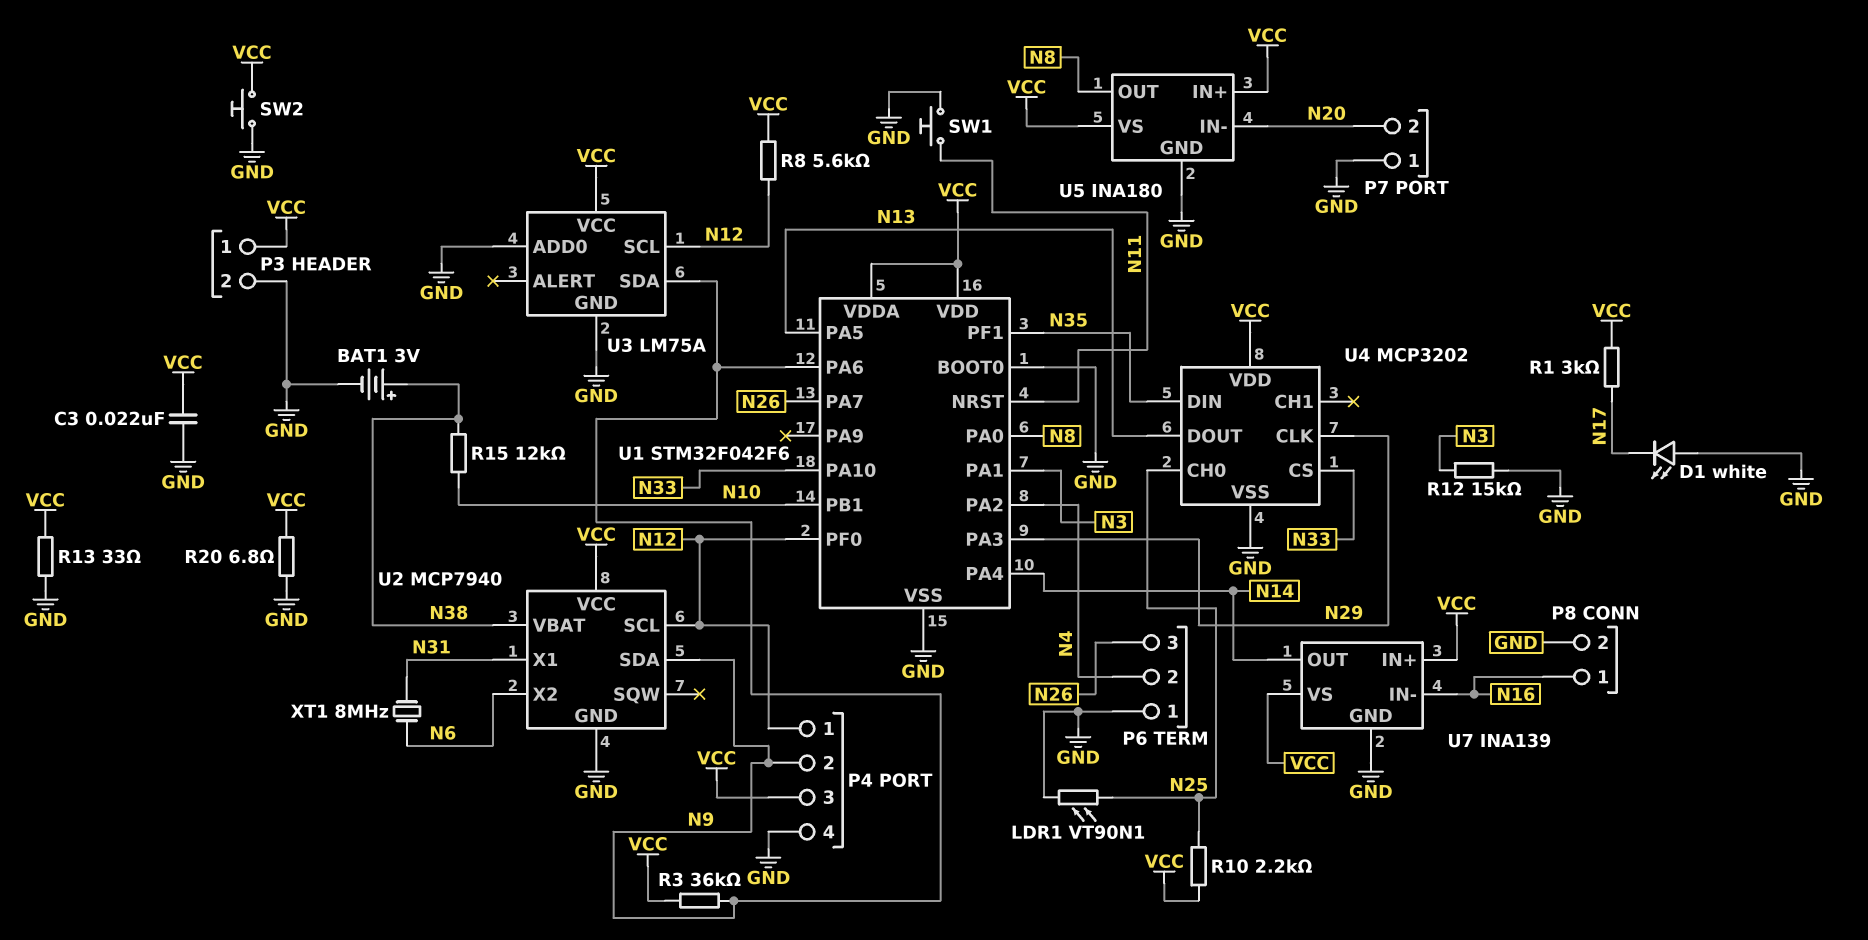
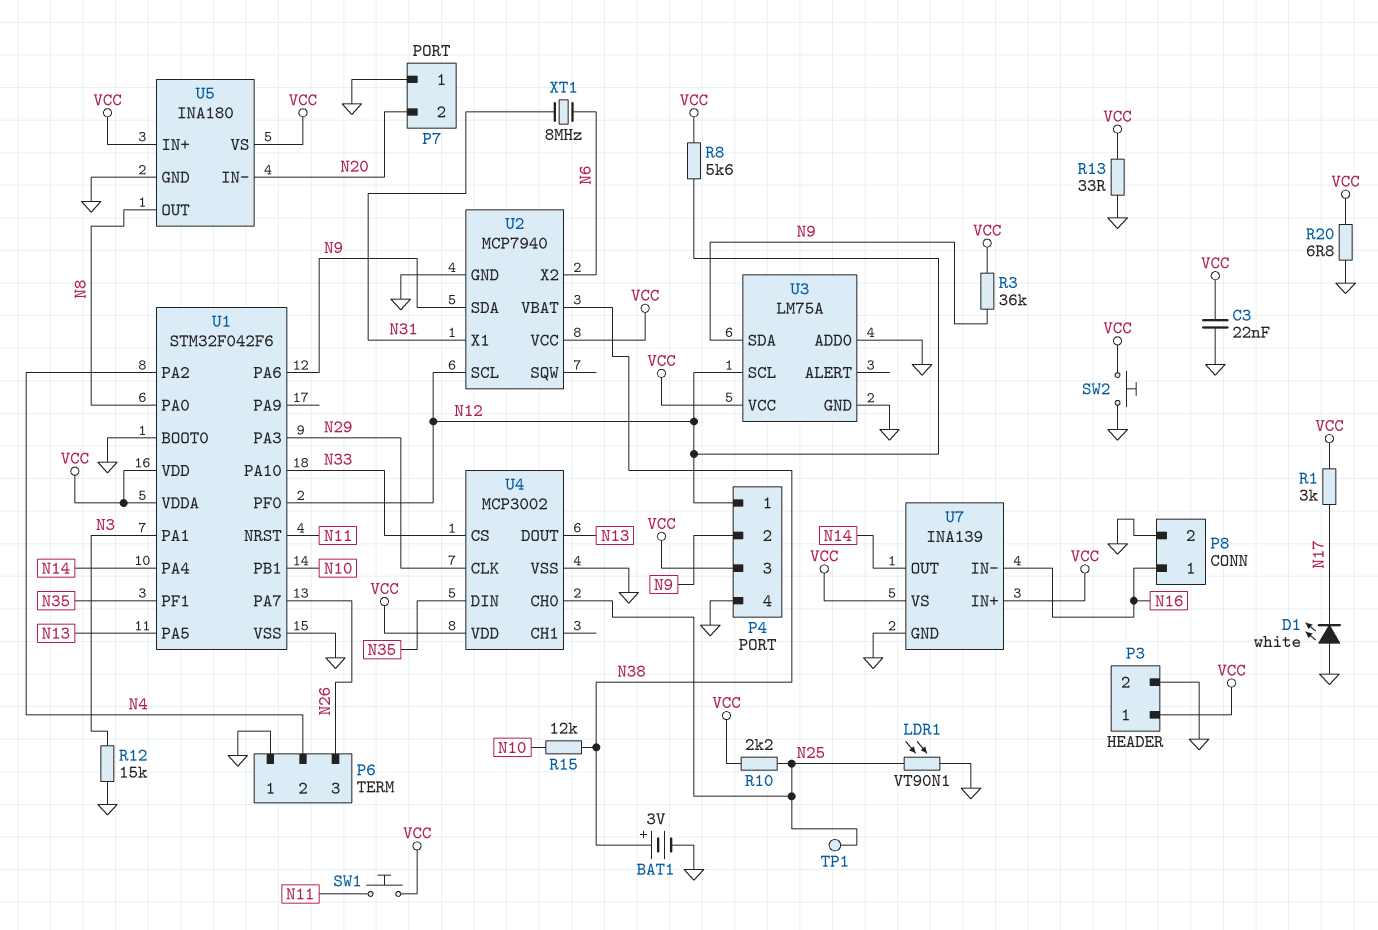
SW1: button (GND, N11) -> button (N11, VCC)
TP1: none -> test point (N25)
U4: MCP3202 -> MCP3002

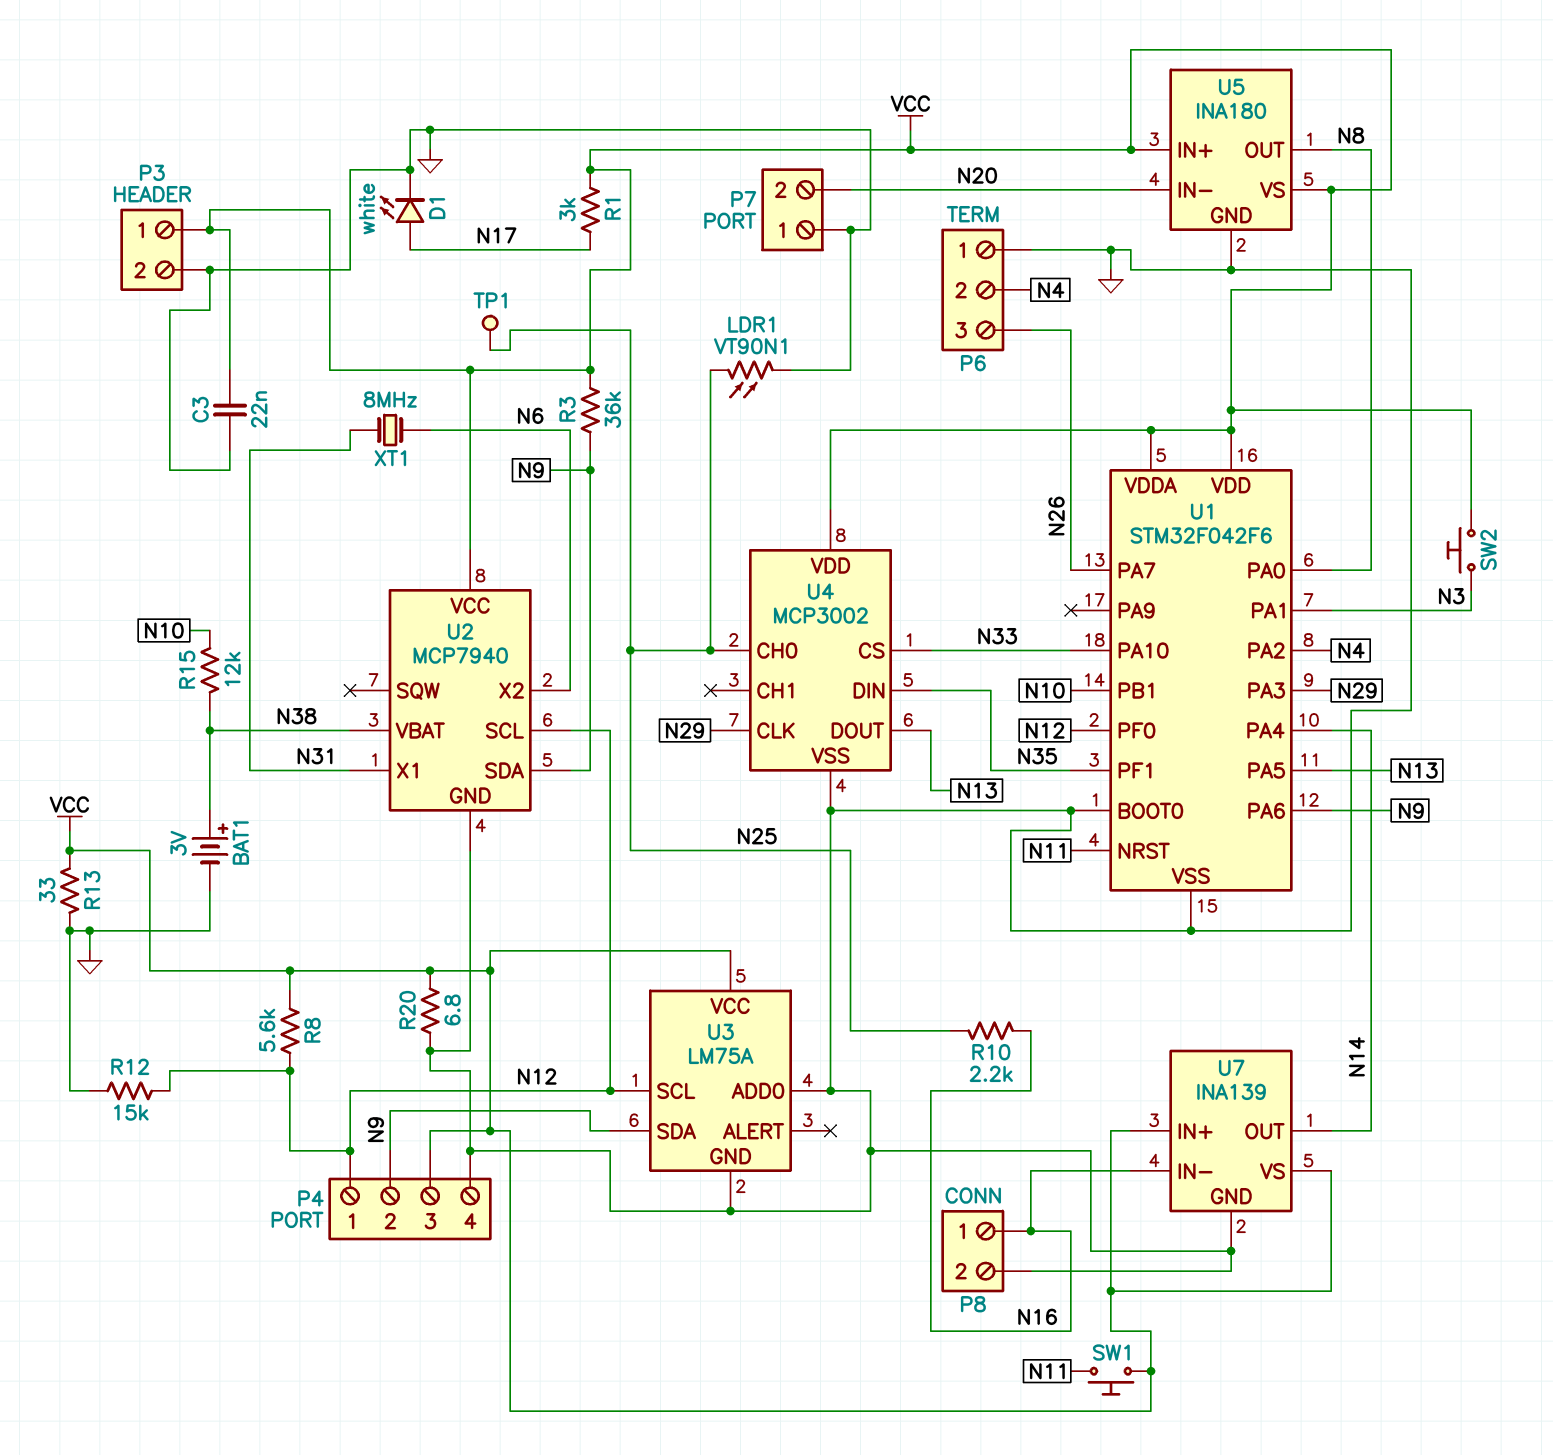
D1: LED white (A GND, K N17) -> LED white (A N17, K GND)
R10: 2.2k (N25, VCC) -> 2.2k (N16, N25)
R12: 15k (GND, N3) -> 15k (GND, N12)
SW2: button (GND, VCC) -> button (N3, VCC)

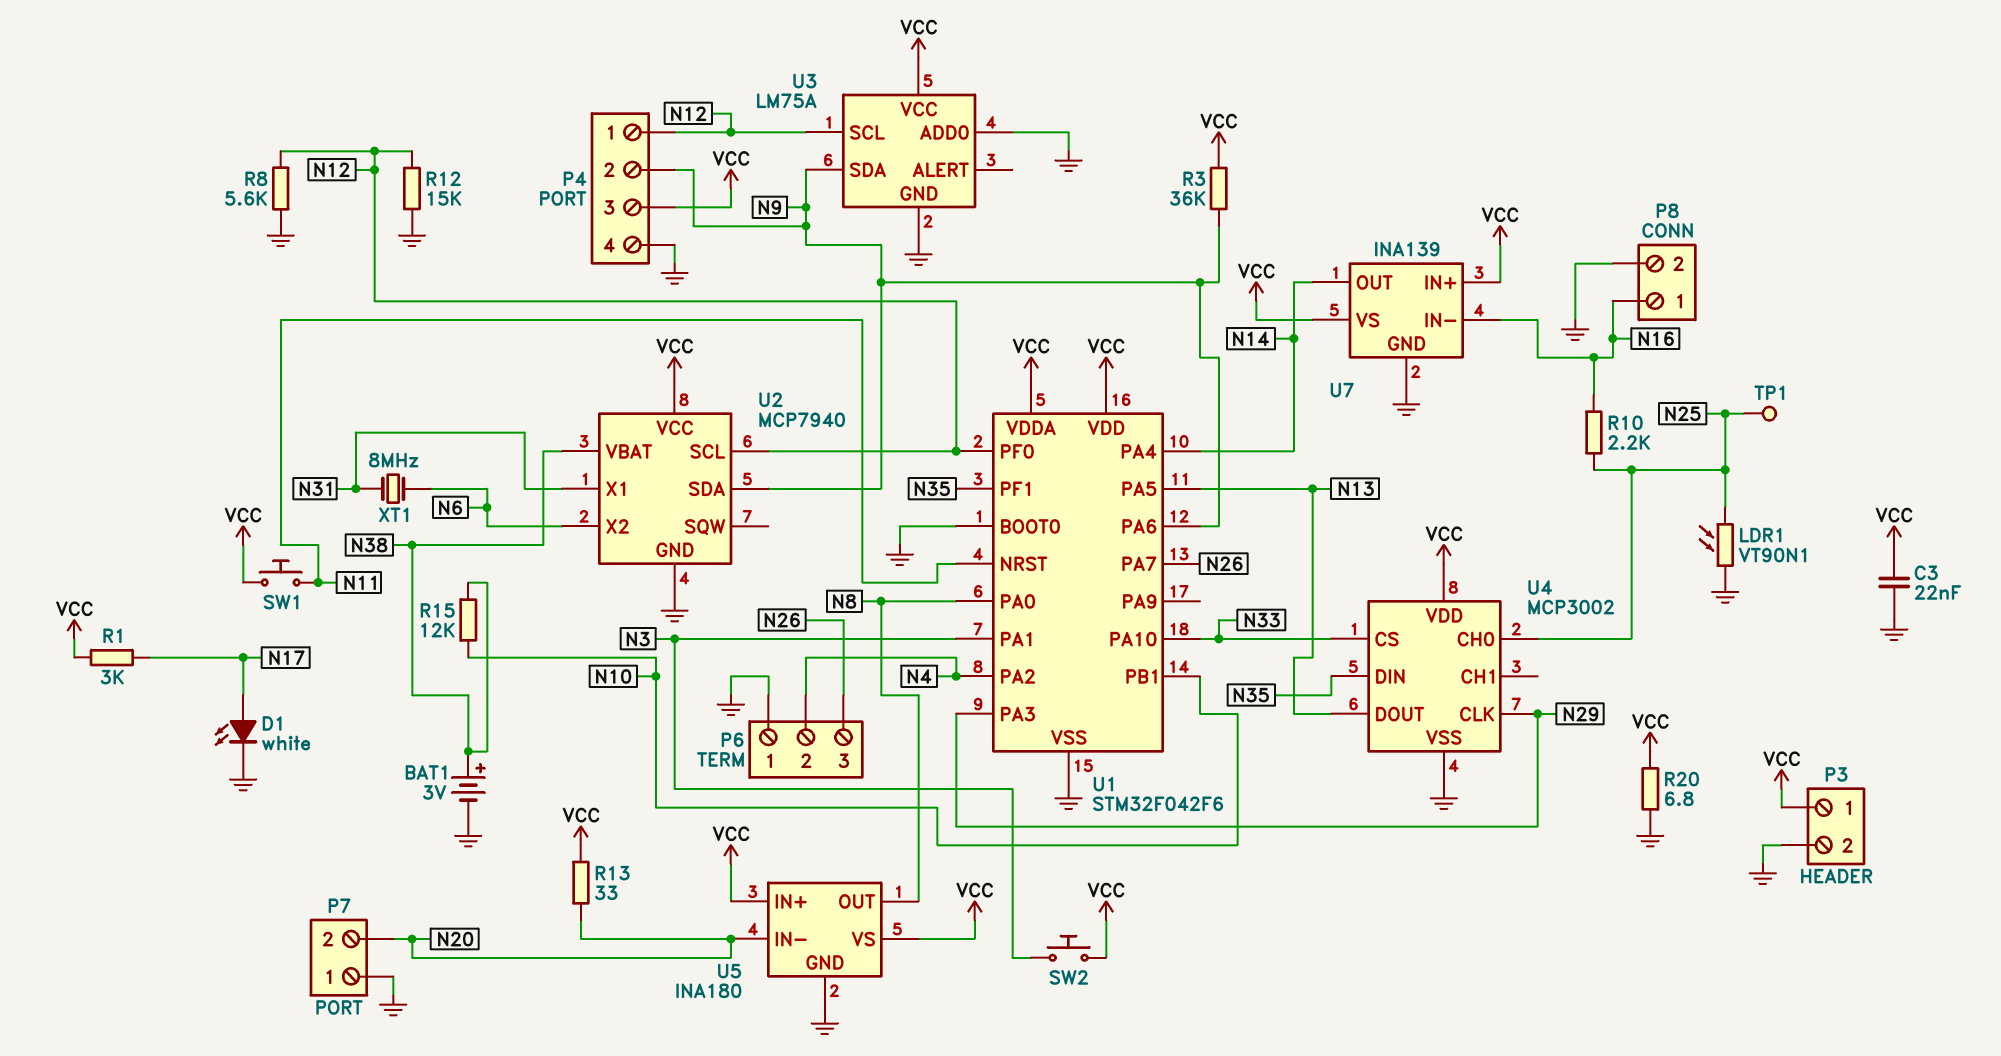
R8: 5.6k (N12, VCC) -> 5.6k (GND, N12)
R13: 33 (GND, VCC) -> 33 (N20, VCC)

